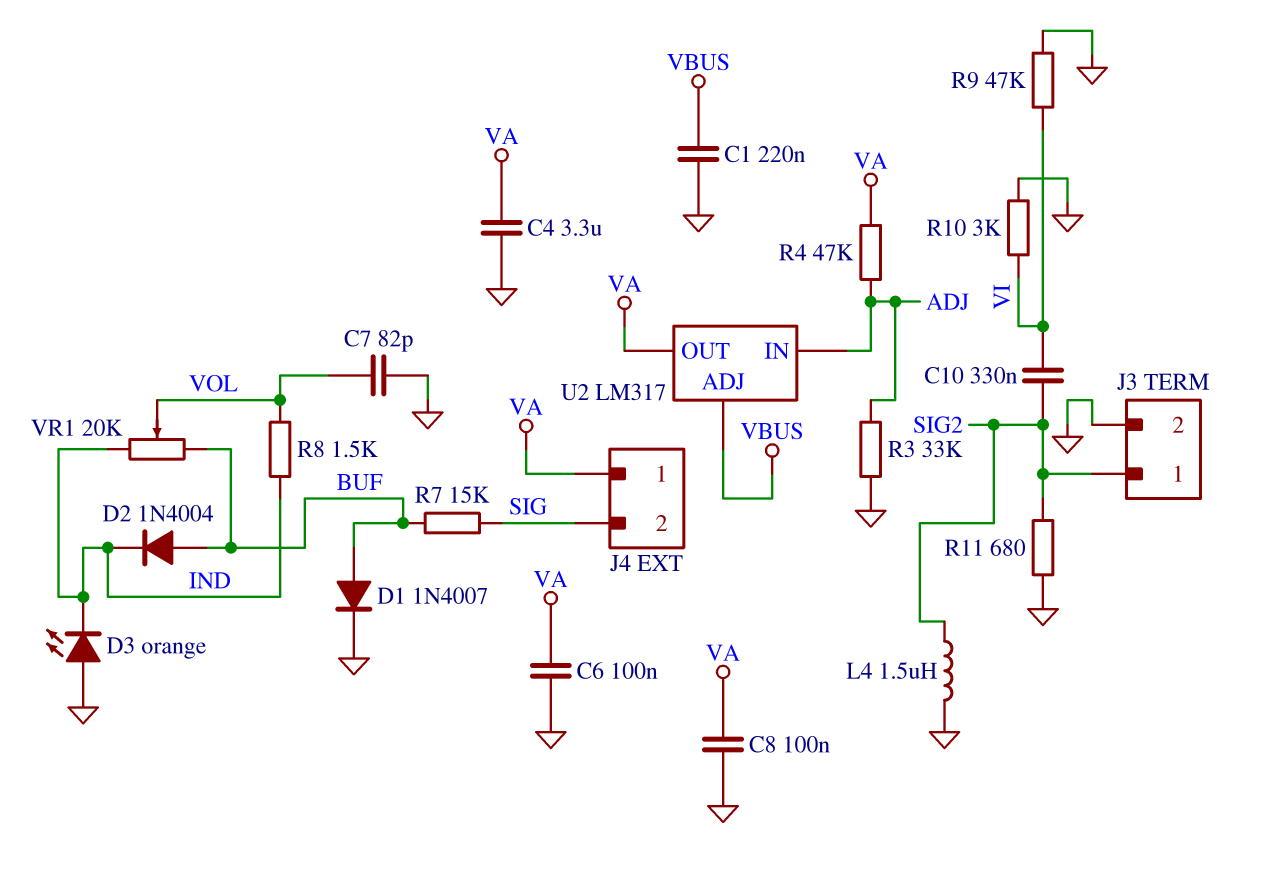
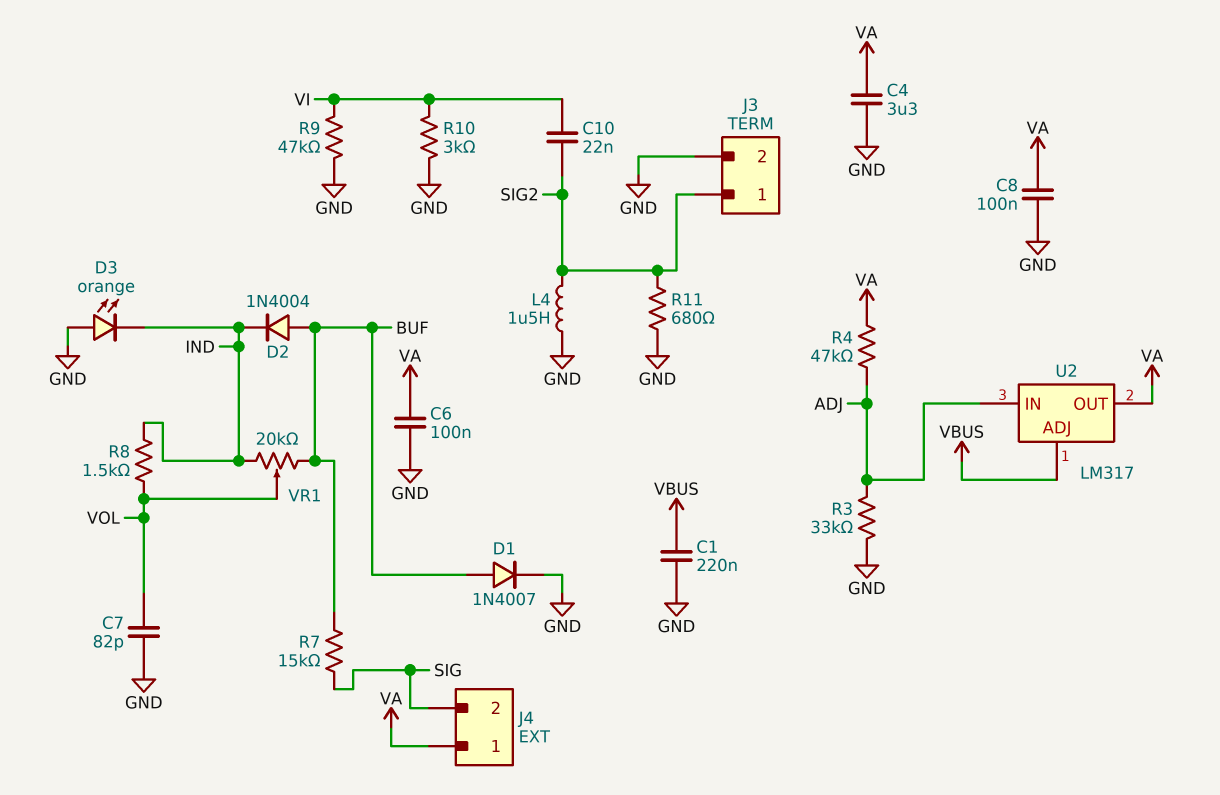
C10: 330nF (SIG2, VI) -> 22nF (SIG2, VI)

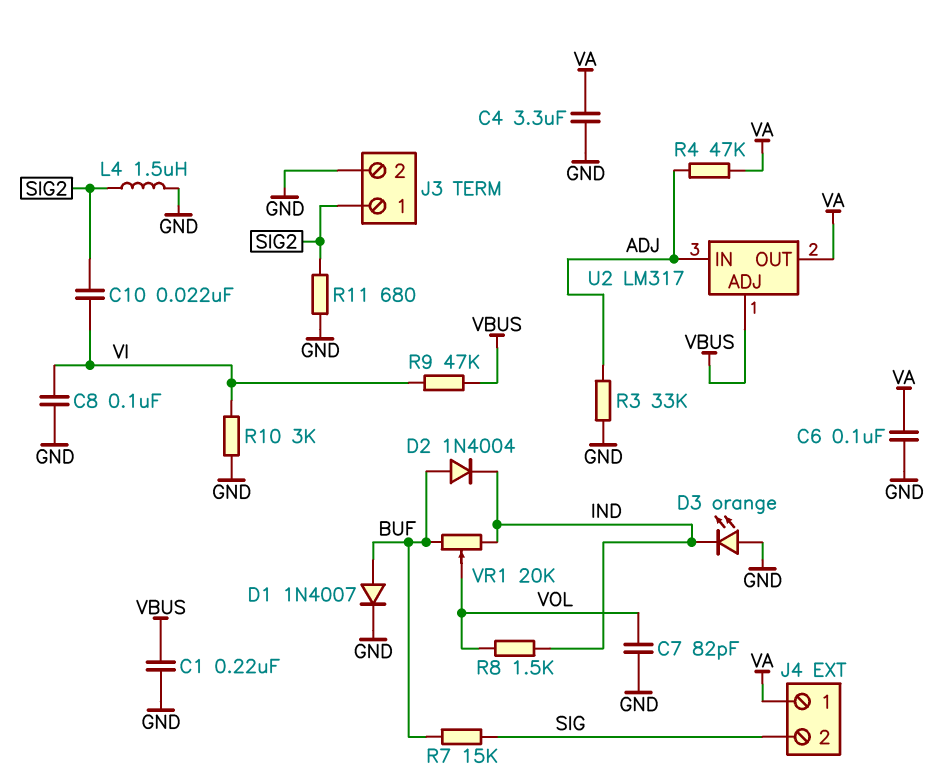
C8: 100nF (GND, VA) -> 100nF (GND, VI)
R9: 47k (GND, VI) -> 47k (VBUS, VI)

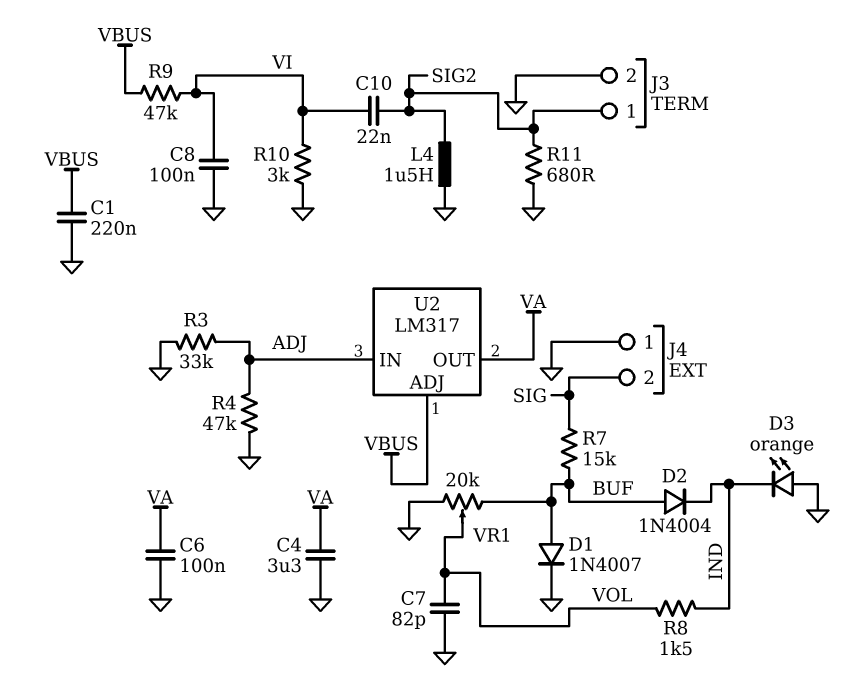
J4 pin 1: VA -> GND
R4: 47k (ADJ, VA) -> 47k (ADJ, GND)
VR1: 20k (BUF, IND, wiper VOL) -> 20k (BUF, GND, wiper VOL)

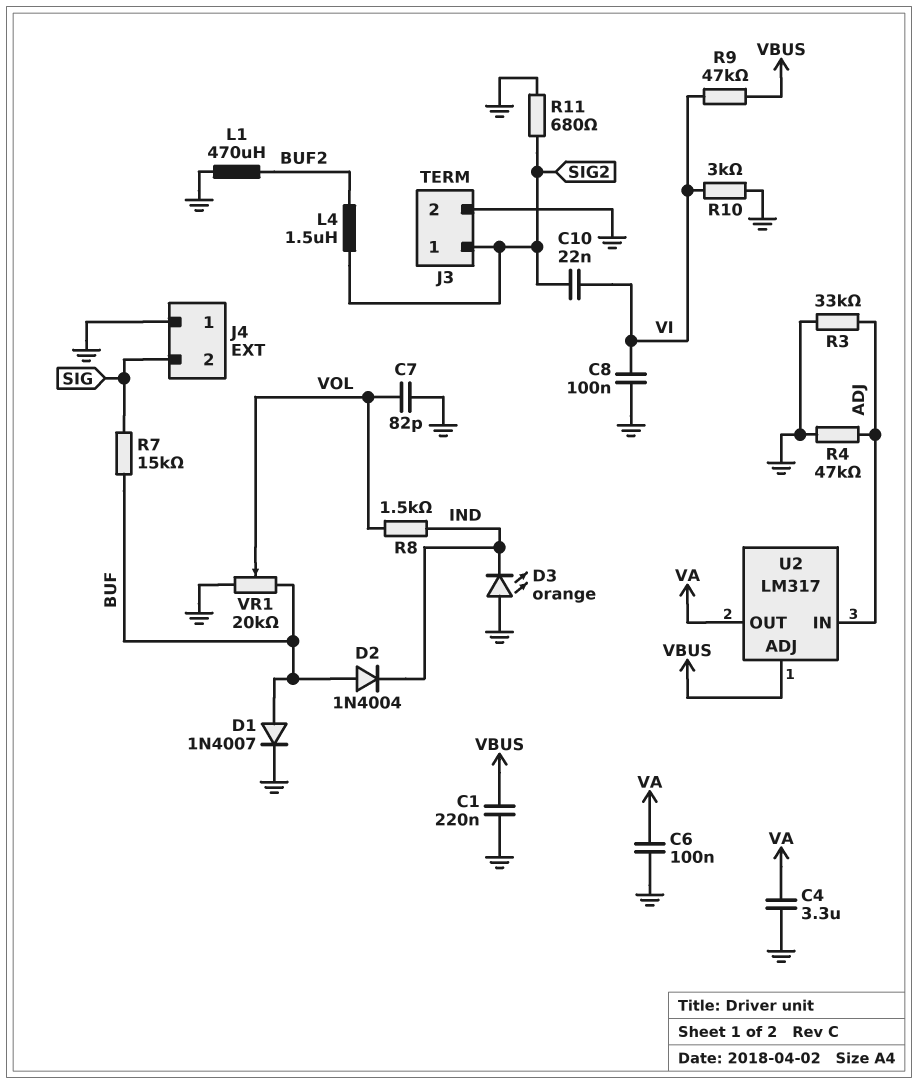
L1: none -> 470uH (BUF2, GND)
L4: 1.5uH (GND, SIG2) -> 1.5uH (BUF2, SIG2)

